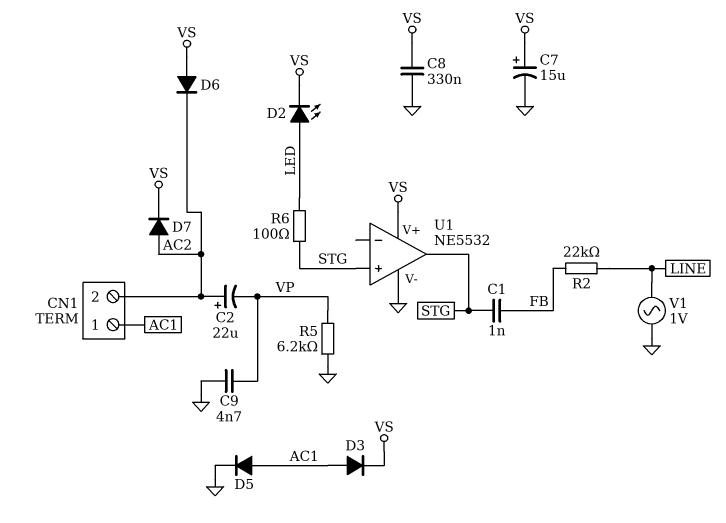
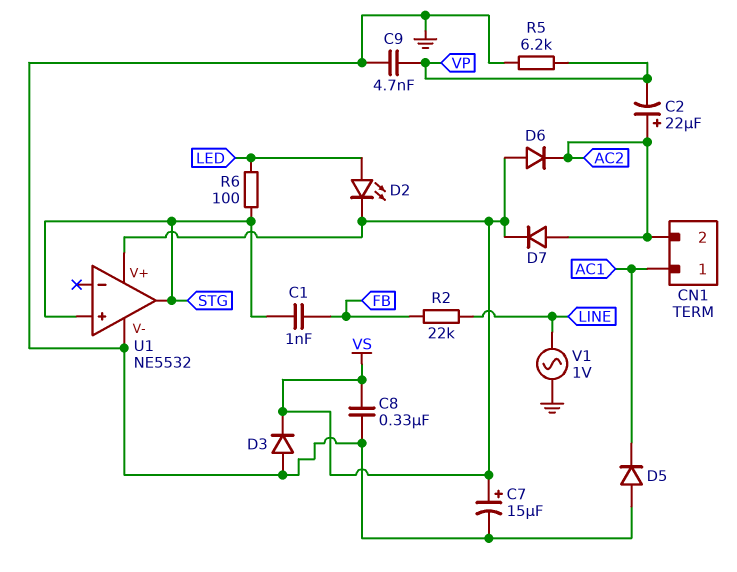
D3: diode (A AC1, K VS) -> diode (A GND, K VS)
D5: diode (A AC1, K GND) -> diode (A GND, K AC1)

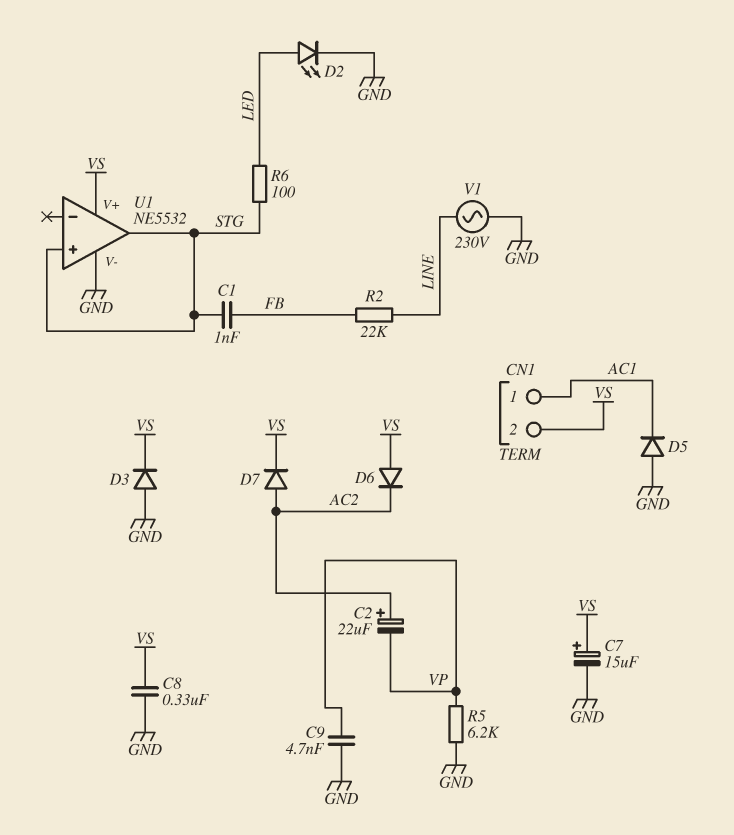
CN1 pin 2: AC2 -> VS
D2: LED (A LED, K VS) -> LED (A LED, K GND)
V1: AC 1V (GND, LINE) -> AC 230V (GND, LINE)

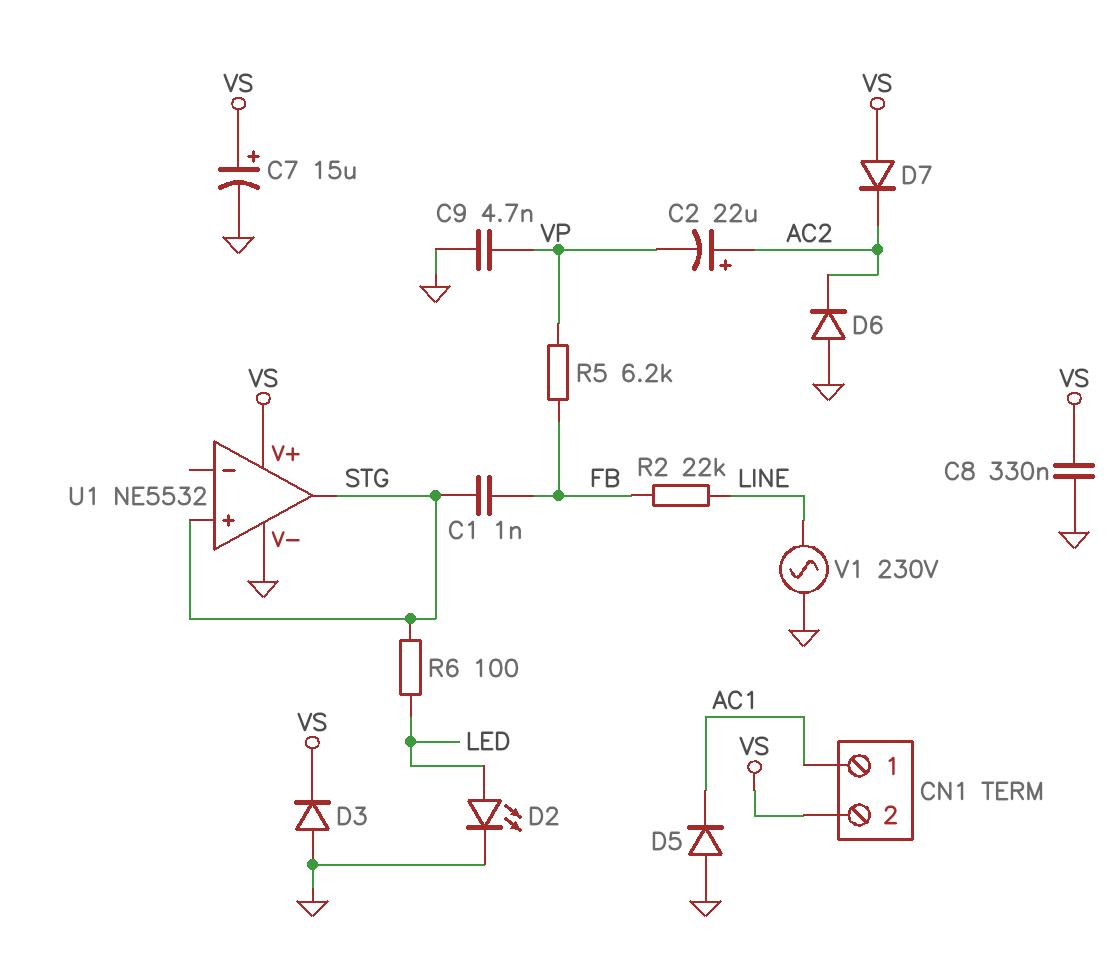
D6: diode (A VS, K AC2) -> diode (A GND, K AC2)
D7: diode (A AC2, K VS) -> diode (A VS, K AC2)
R5: 6.2k (GND, VP) -> 6.2k (FB, VP)

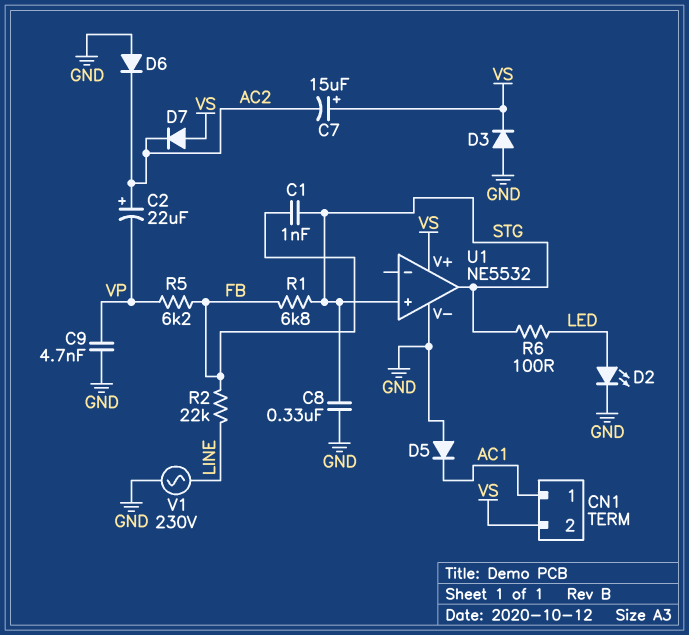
C7: 15uF (plus VS, minus GND) -> 15uF (plus VS, minus AC2)
C8: 330nF (GND, VS) -> 330nF (GND, STG)
R1: none -> 6.8k (FB, STG)

